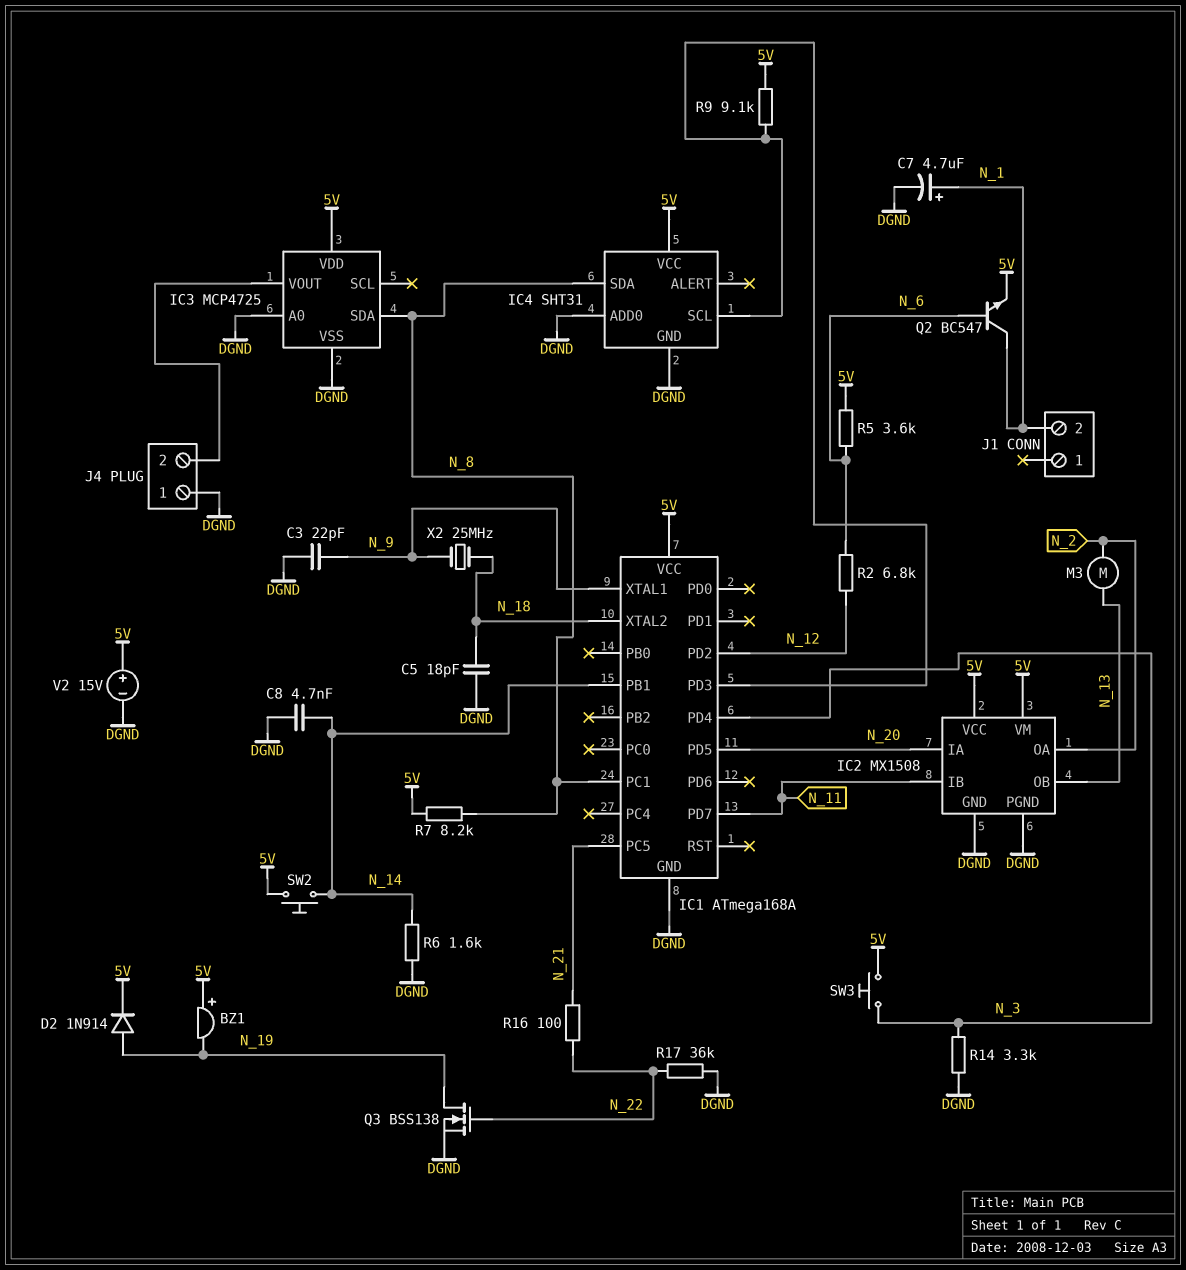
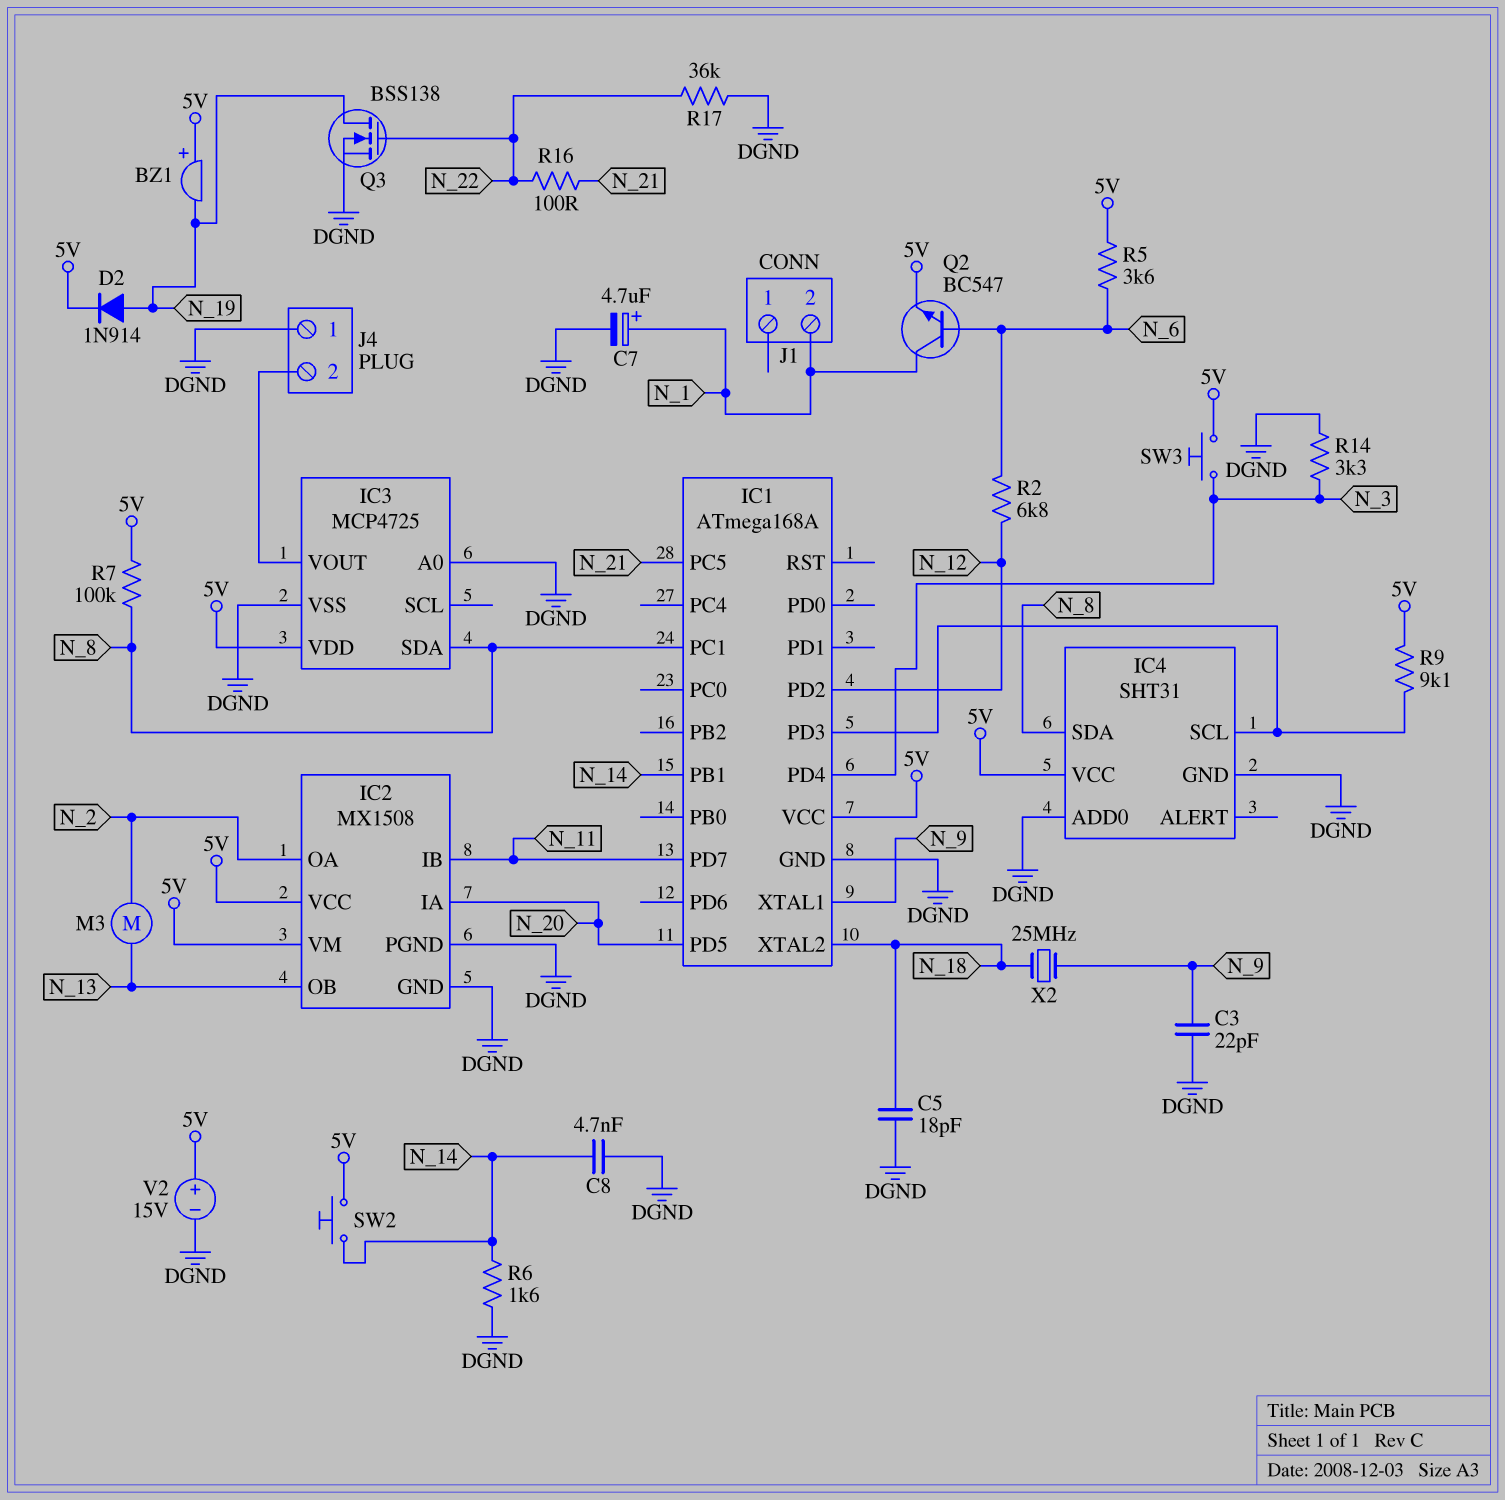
R7: 8.2k (5V, N_8) -> 100k (5V, N_8)

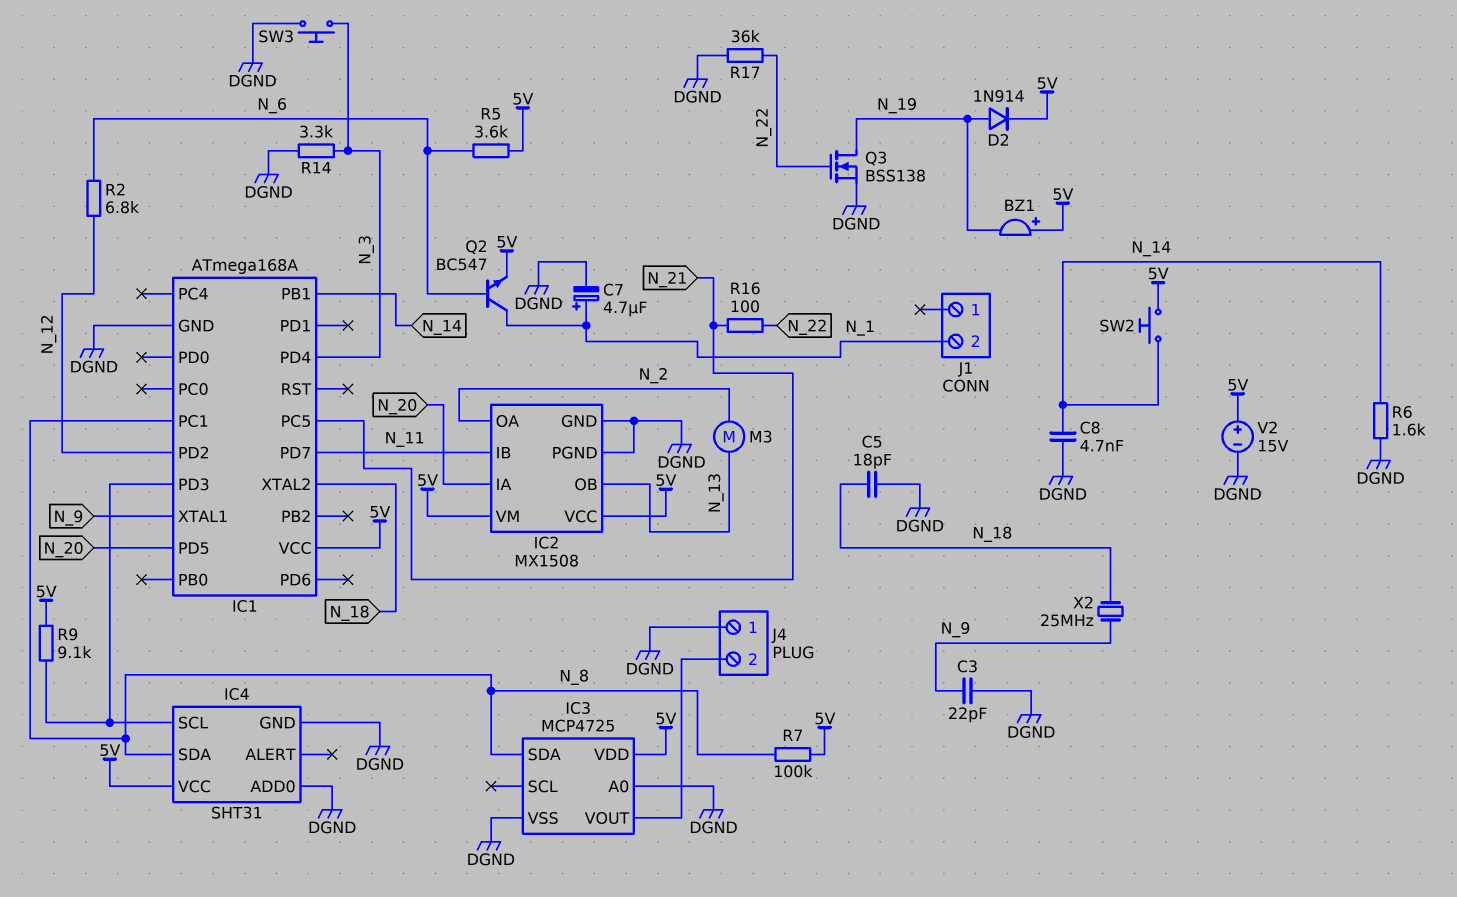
SW3: button (5V, N_3) -> button (DGND, N_3)

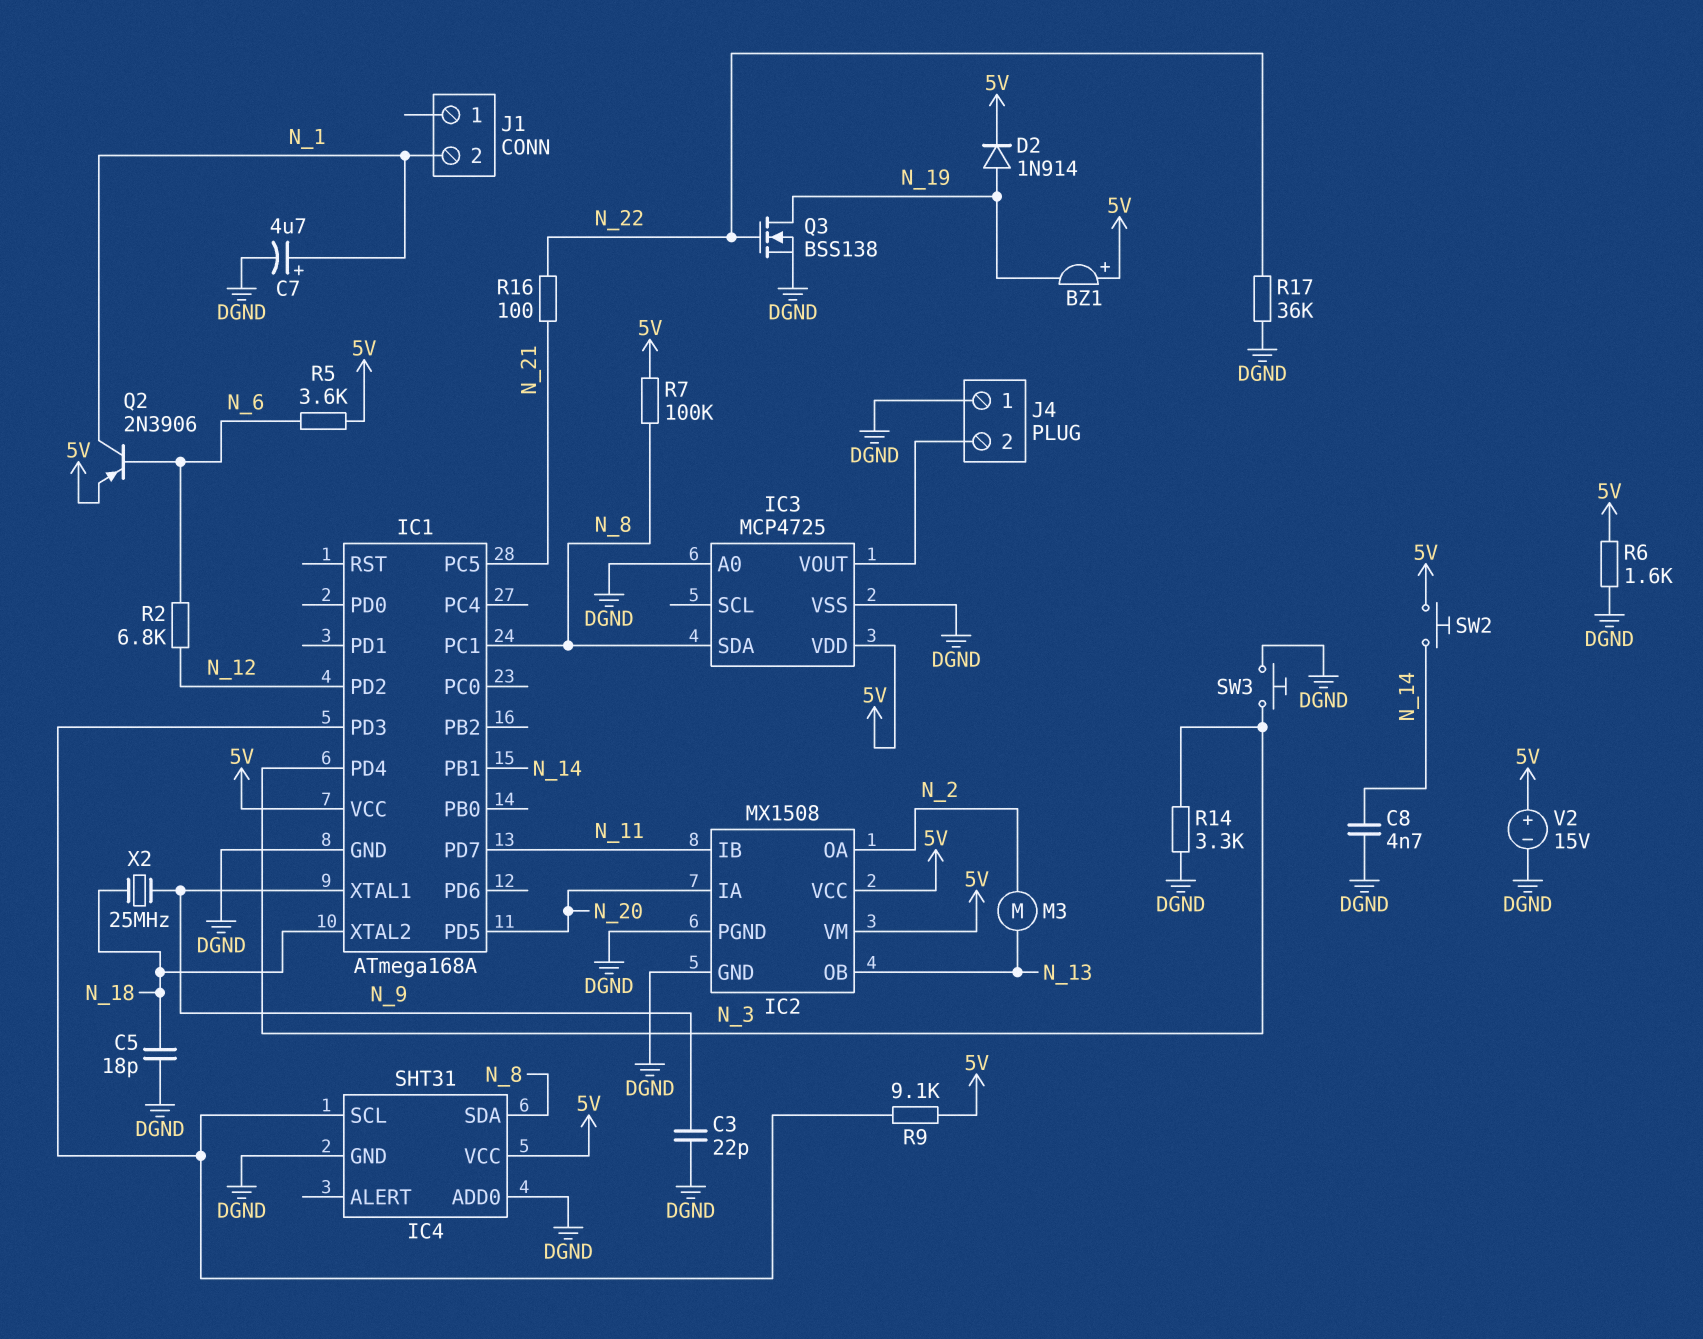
Q2: NPN BC547 (B N_6, C N_1, E 5V) -> PNP 2N3906 (B N_6, C N_1, E 5V)
R6: 1.6k (DGND, N_14) -> 1.6k (5V, DGND)

